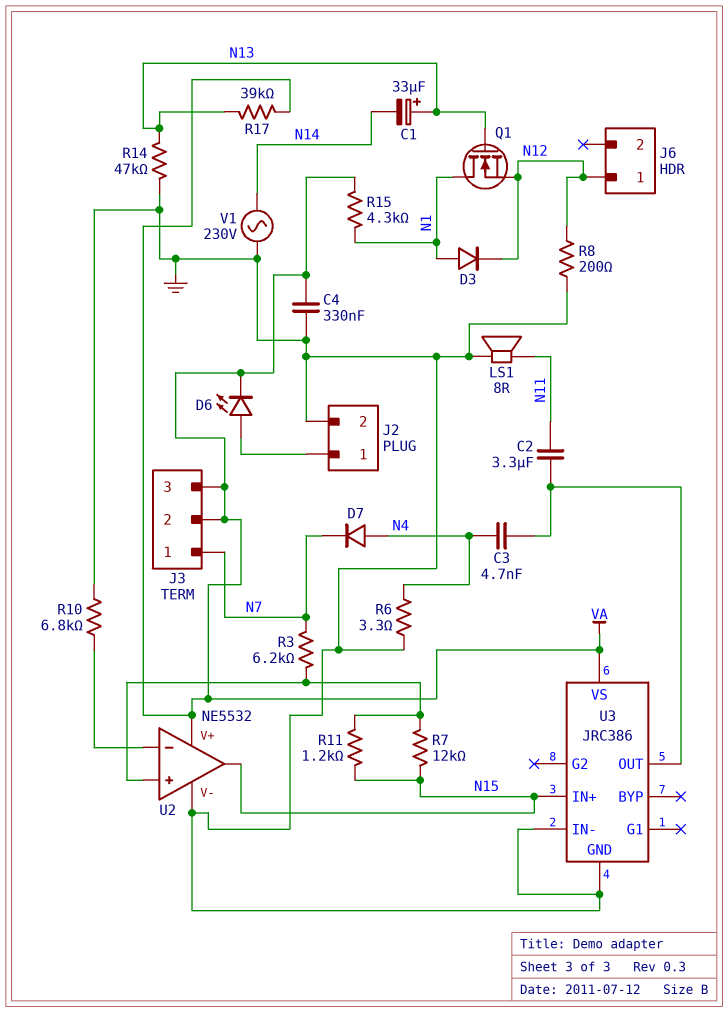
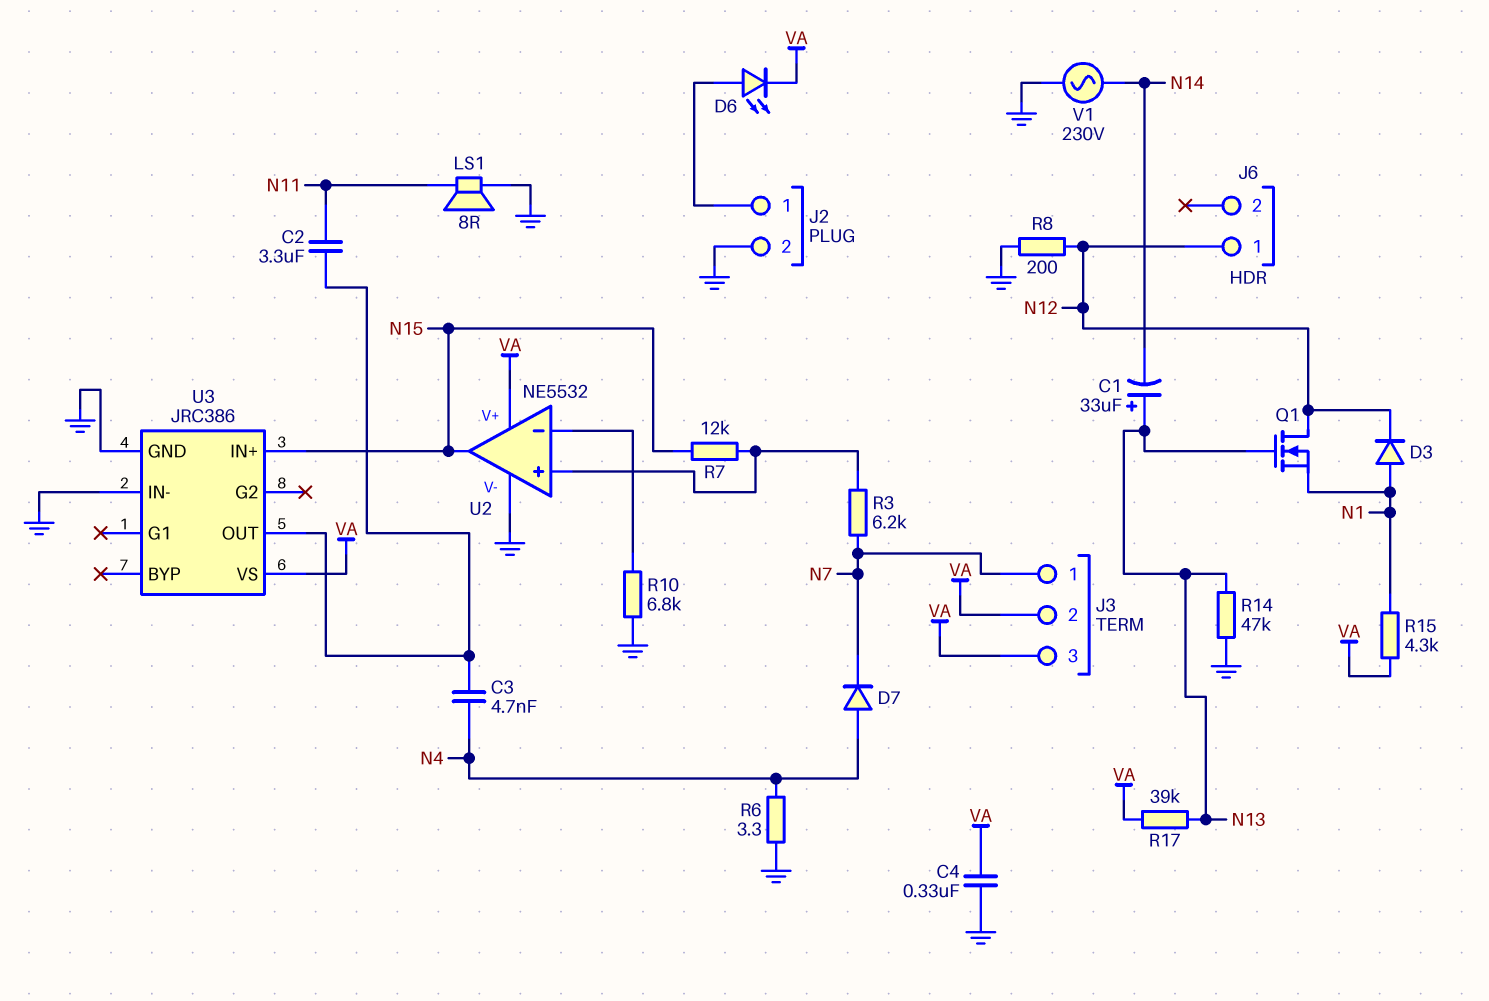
Q1: NMOS (G N13, D N1, S N12) -> NMOS (G N13, D N12, S N1)
R11: 1.2k (N15, U2/in+) -> none

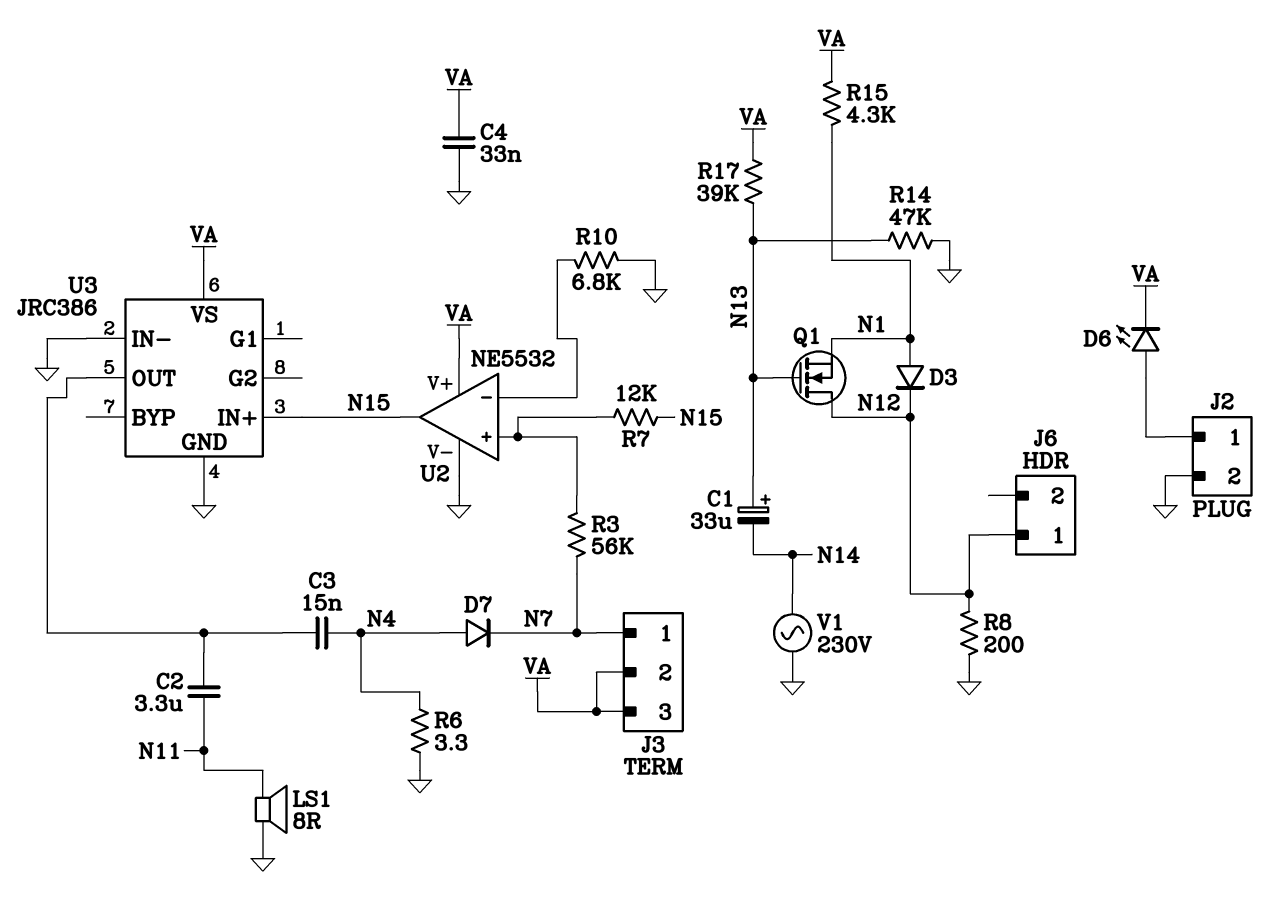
C3: 4.7nF (N4, U3/OUT) -> 15nF (N4, U3/OUT)
C4: 330nF (GND, VA) -> 33nF (GND, VA)
R3: 6.2k (N7, U2/in+) -> 56k (N7, U2/in+)

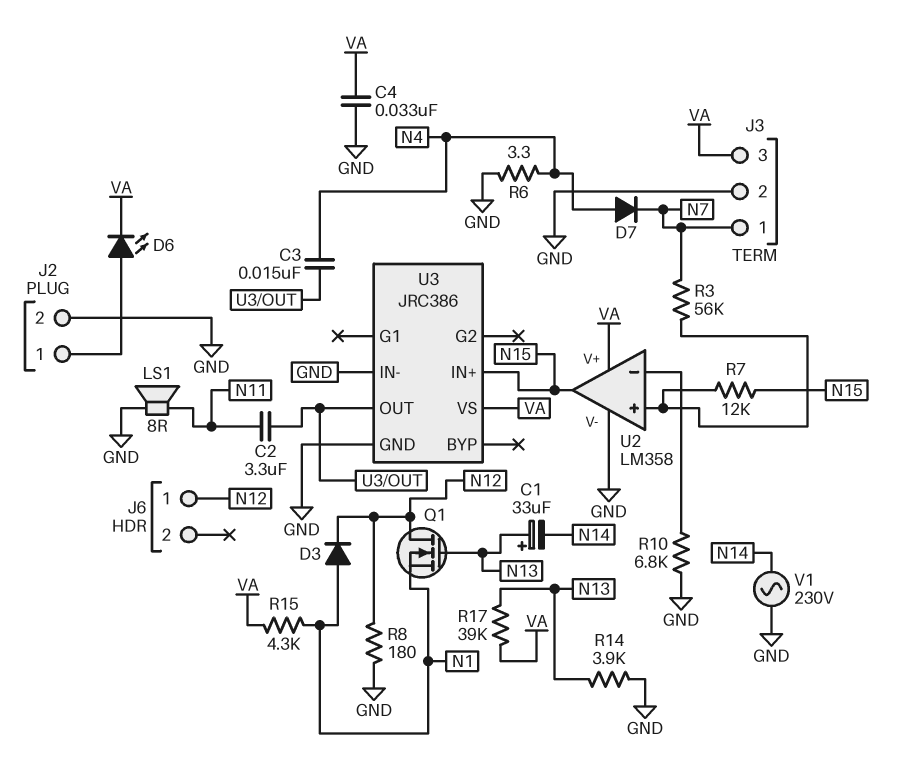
J3 pin 2: VA -> GND
R8: 200 (GND, N12) -> 180 (GND, N12)
R14: 47k (GND, N13) -> 3.9k (GND, N13)
U2: NE5532 -> LM358

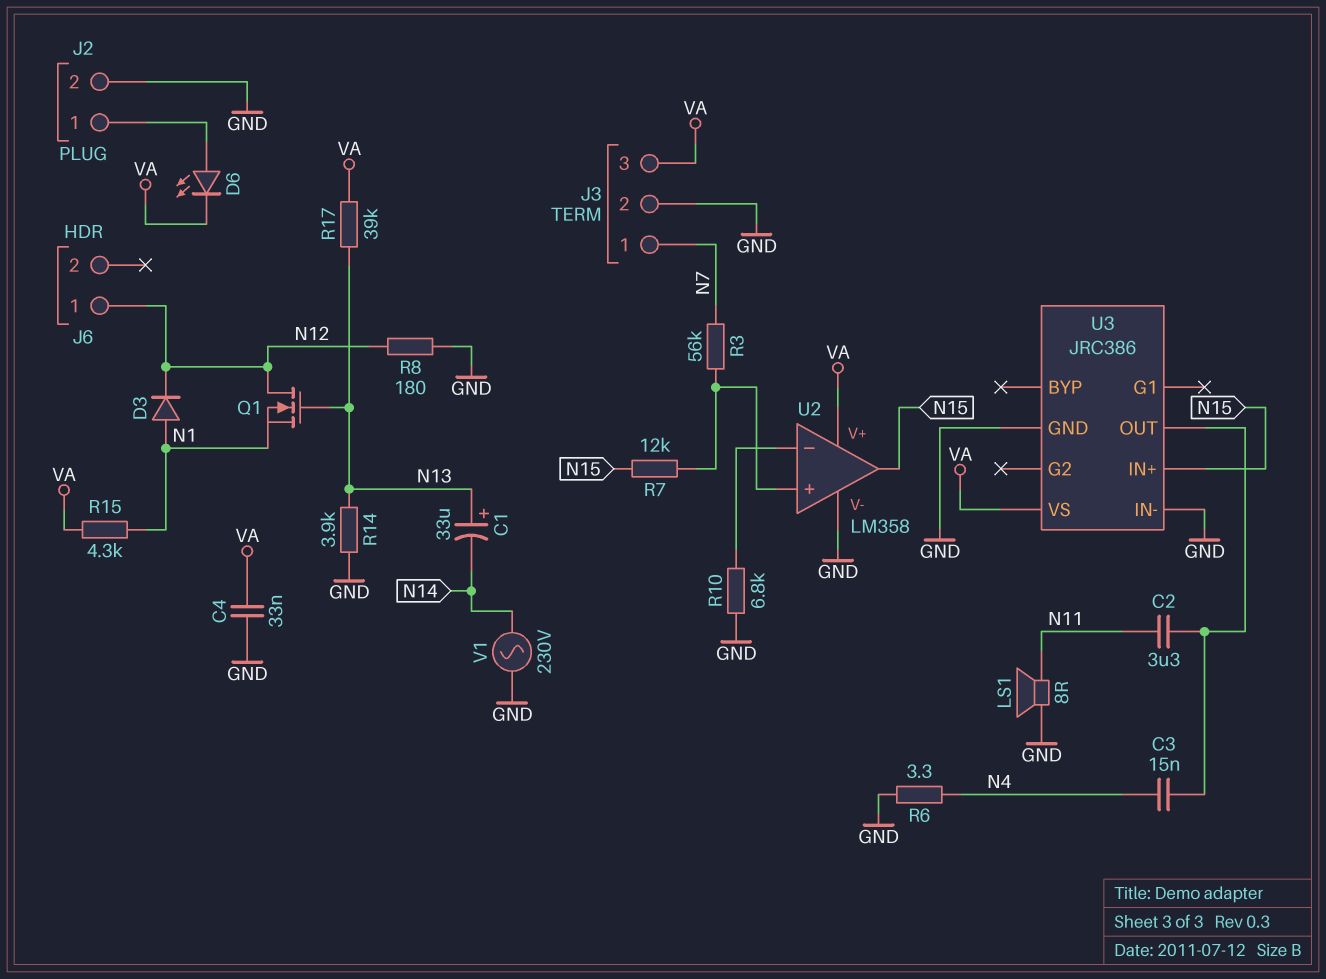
D7: diode (A N4, K N7) -> none

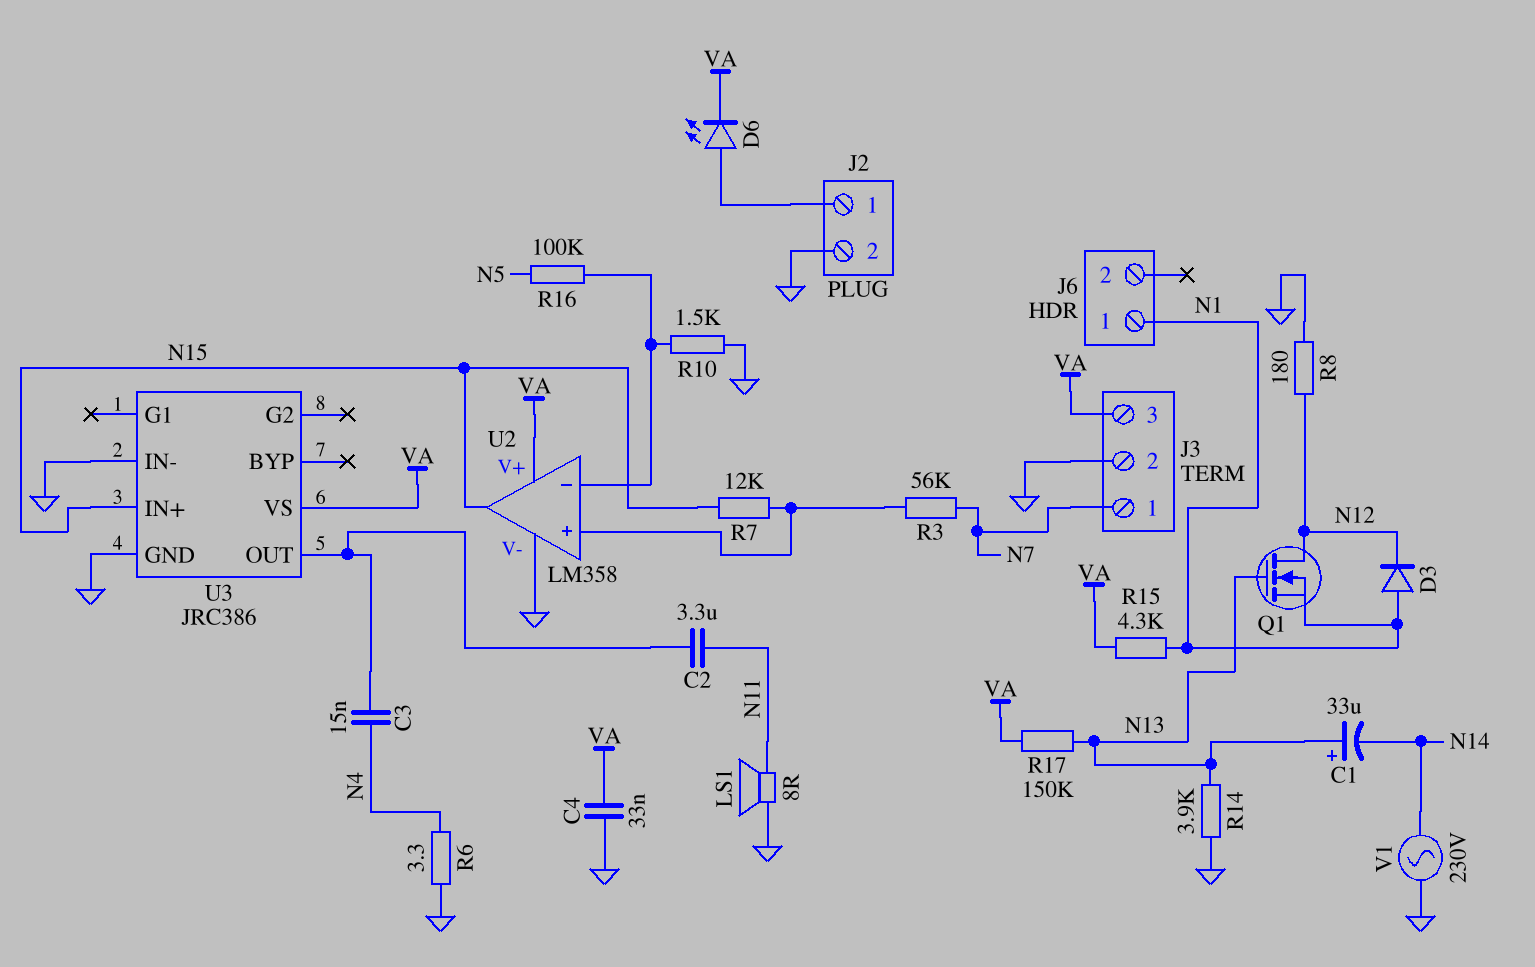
J6 pin 1: N12 -> N1
R10: 6.8k (GND, U2/in-) -> 1.5k (GND, U2/in-)
R16: none -> 100k (N5, U2/in-)
R17: 39k (N13, VA) -> 150k (N13, VA)

